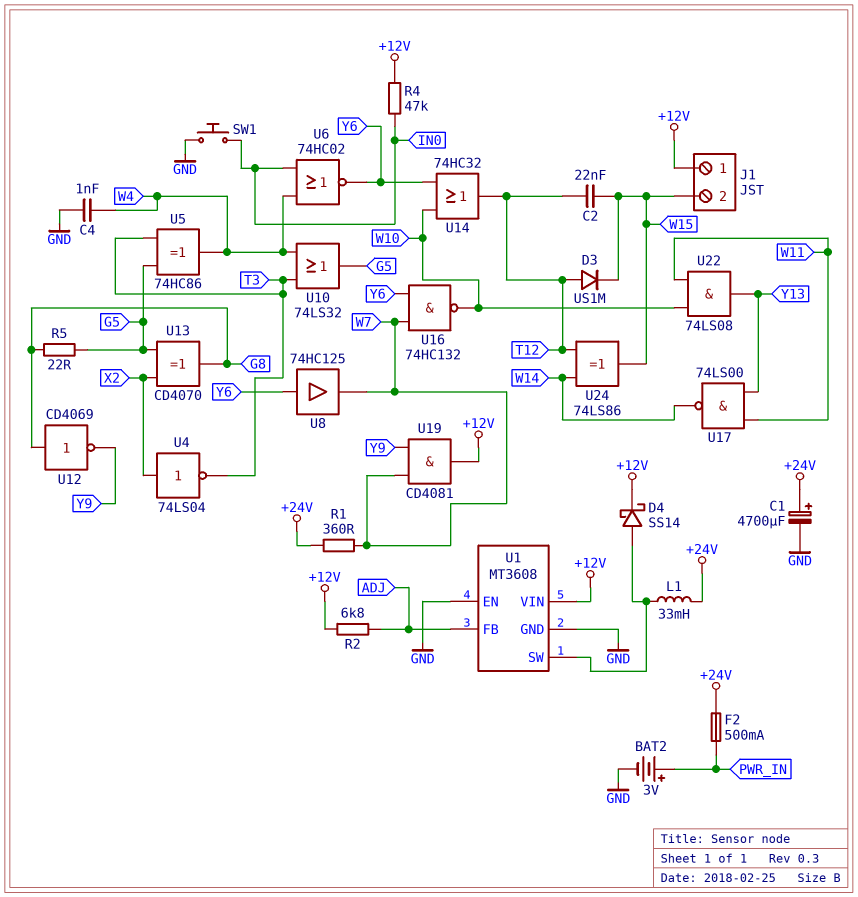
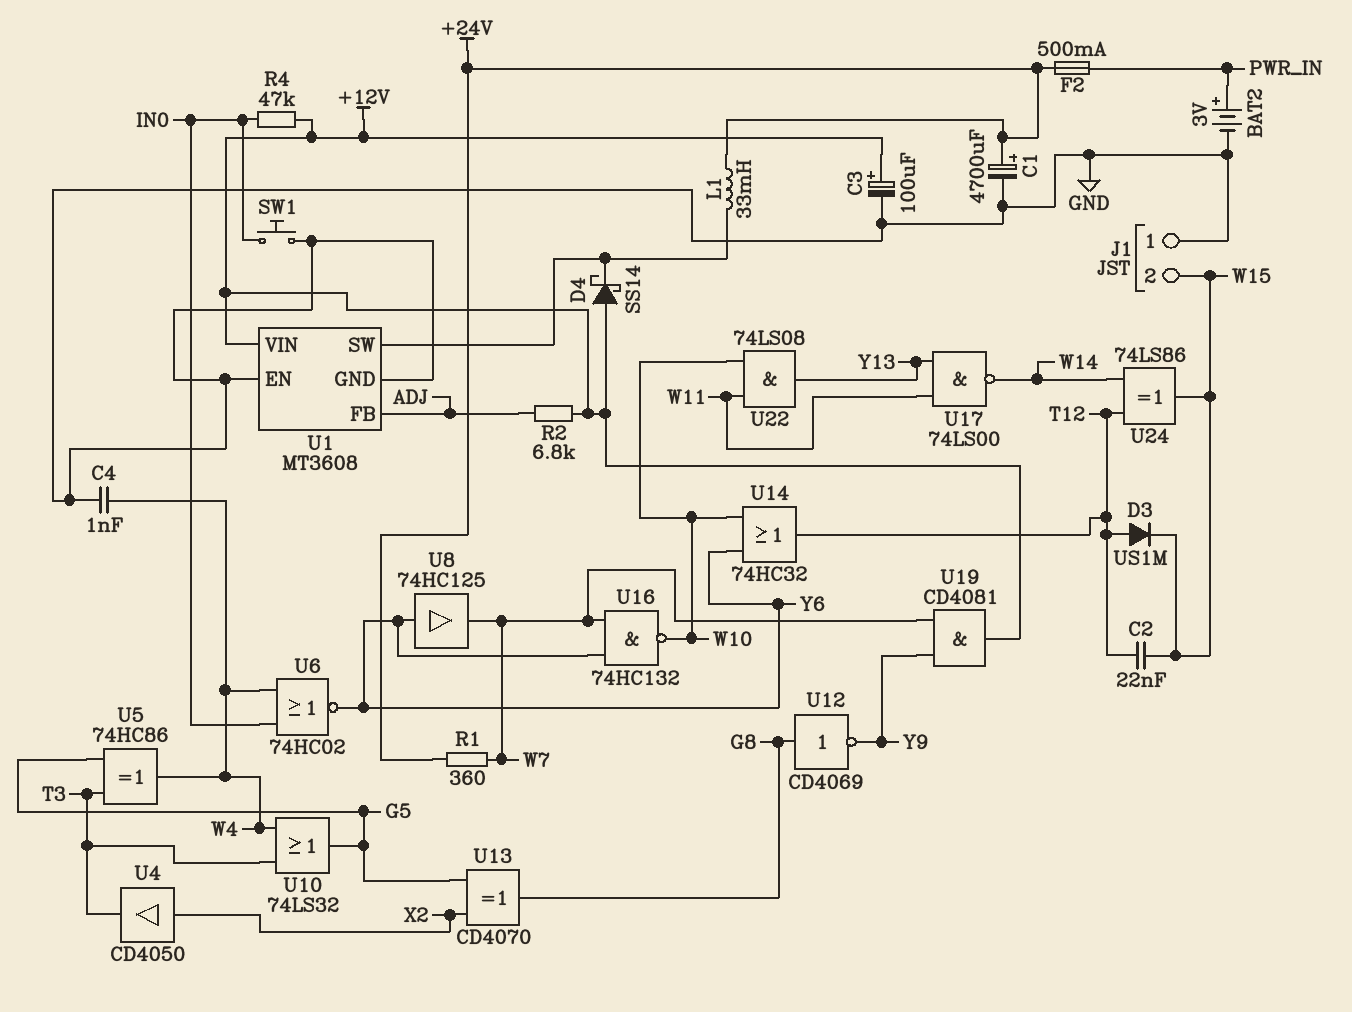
C3: none -> 100uF (plus +12V, minus GND)
D4: schottky SS14 (A U1/SW, K +12V) -> schottky SS14 (A +12V, K U1/SW)
J1 pin 1: +12V -> GND
R5: 22 (G5, G8) -> none
U4: NOT 74LS04 (in X2, out T3) -> buffer CD4050 (in X2, out T3)

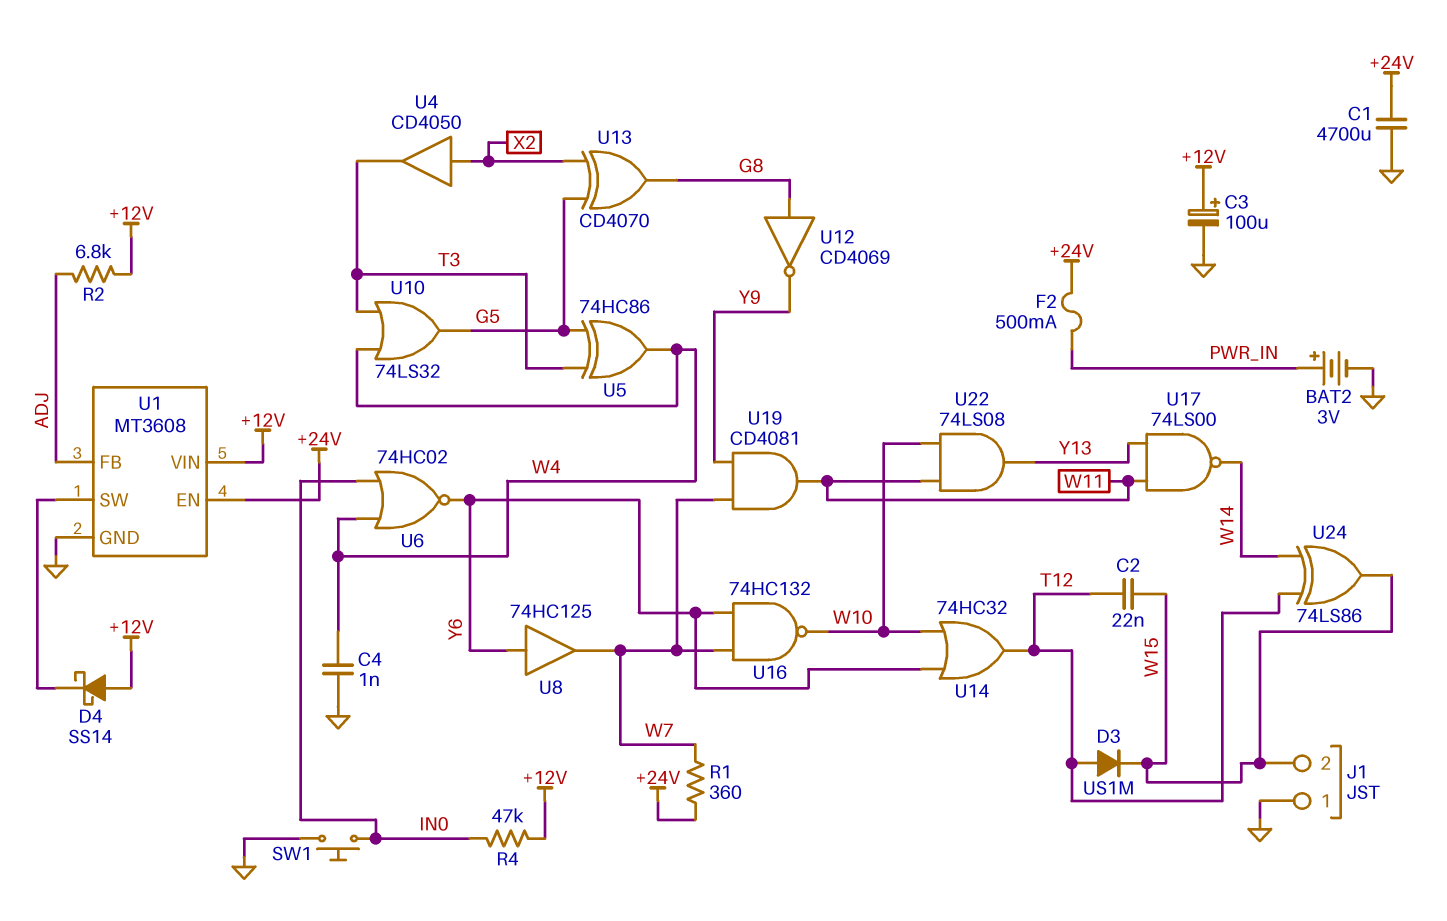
C1: 4700uF (plus +24V, minus GND) -> 4700uF (+24V, GND)
L1: 33mH (+24V, U1/SW) -> none
U1 pin EN: GND -> +24V
U19: AND CD4081 (in W7, in Y9, out +12V) -> AND CD4081 (in W7, in Y9, out W11)

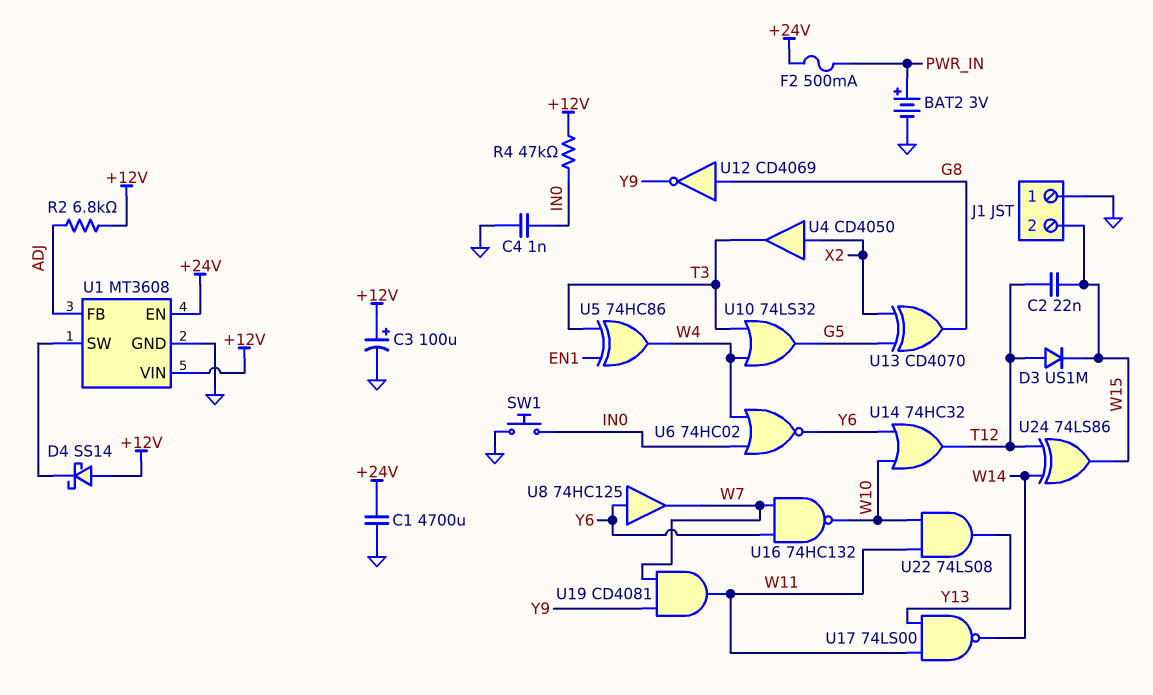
C4: 1nF (GND, W4) -> 1nF (GND, IN0)
R1: 360 (+24V, W7) -> none
U5: XOR 74HC86 (in G5, in T3, out W4) -> XOR 74HC86 (in EN1, in T3, out W4)

